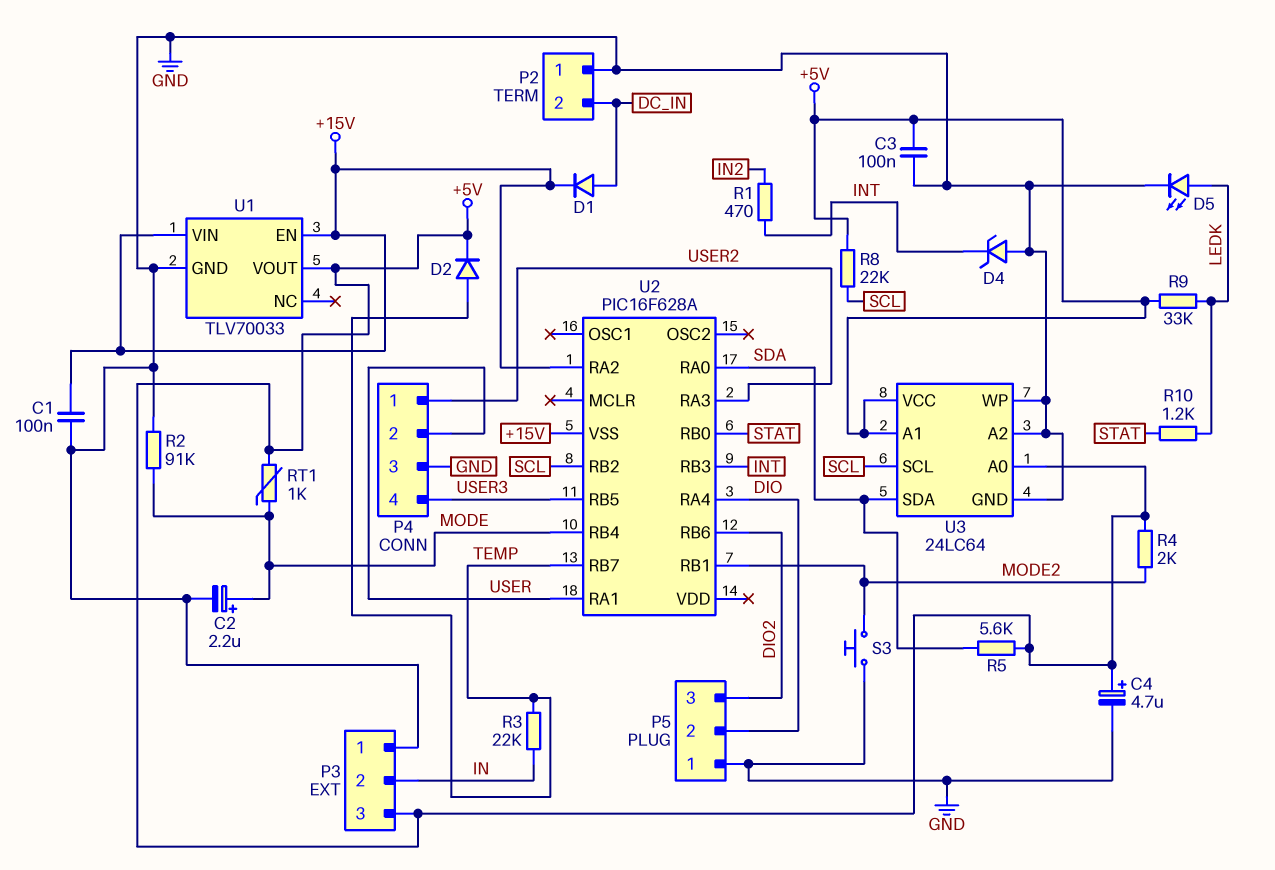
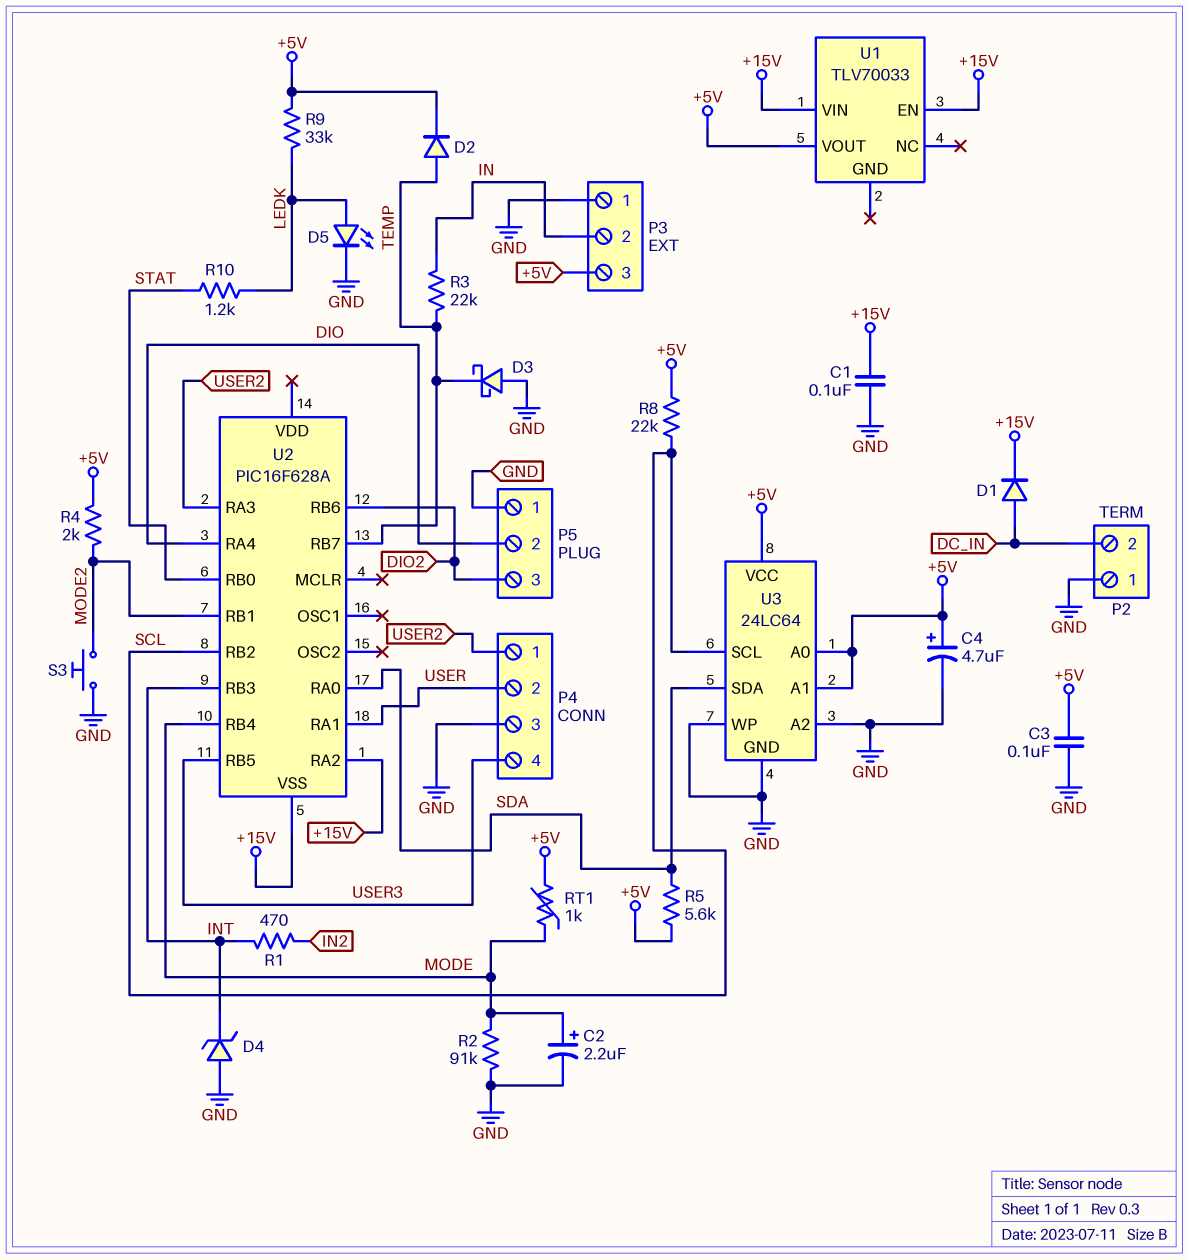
D3: none -> schottky (A GND, K TEMP)
U1 pin GND: GND -> none

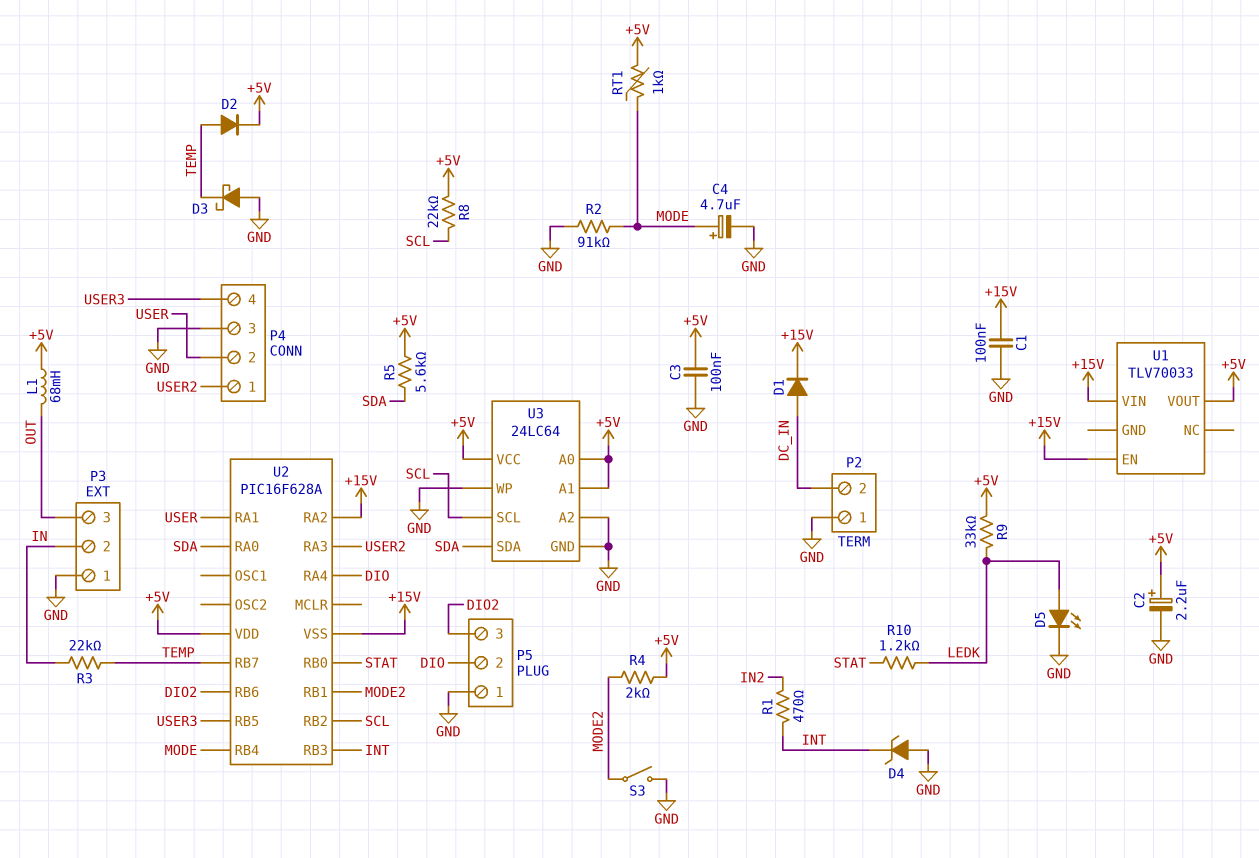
C2: 2.2uF (plus MODE, minus GND) -> 2.2uF (plus +5V, minus GND)
C4: 4.7uF (plus +5V, minus GND) -> 4.7uF (plus MODE, minus GND)
L1: none -> 68mH (+5V, OUT)
P3 pin 3: +5V -> OUT
S3: button (GND, MODE2) -> switch (GND, MODE2)
U2 pin VDD: none -> +5V

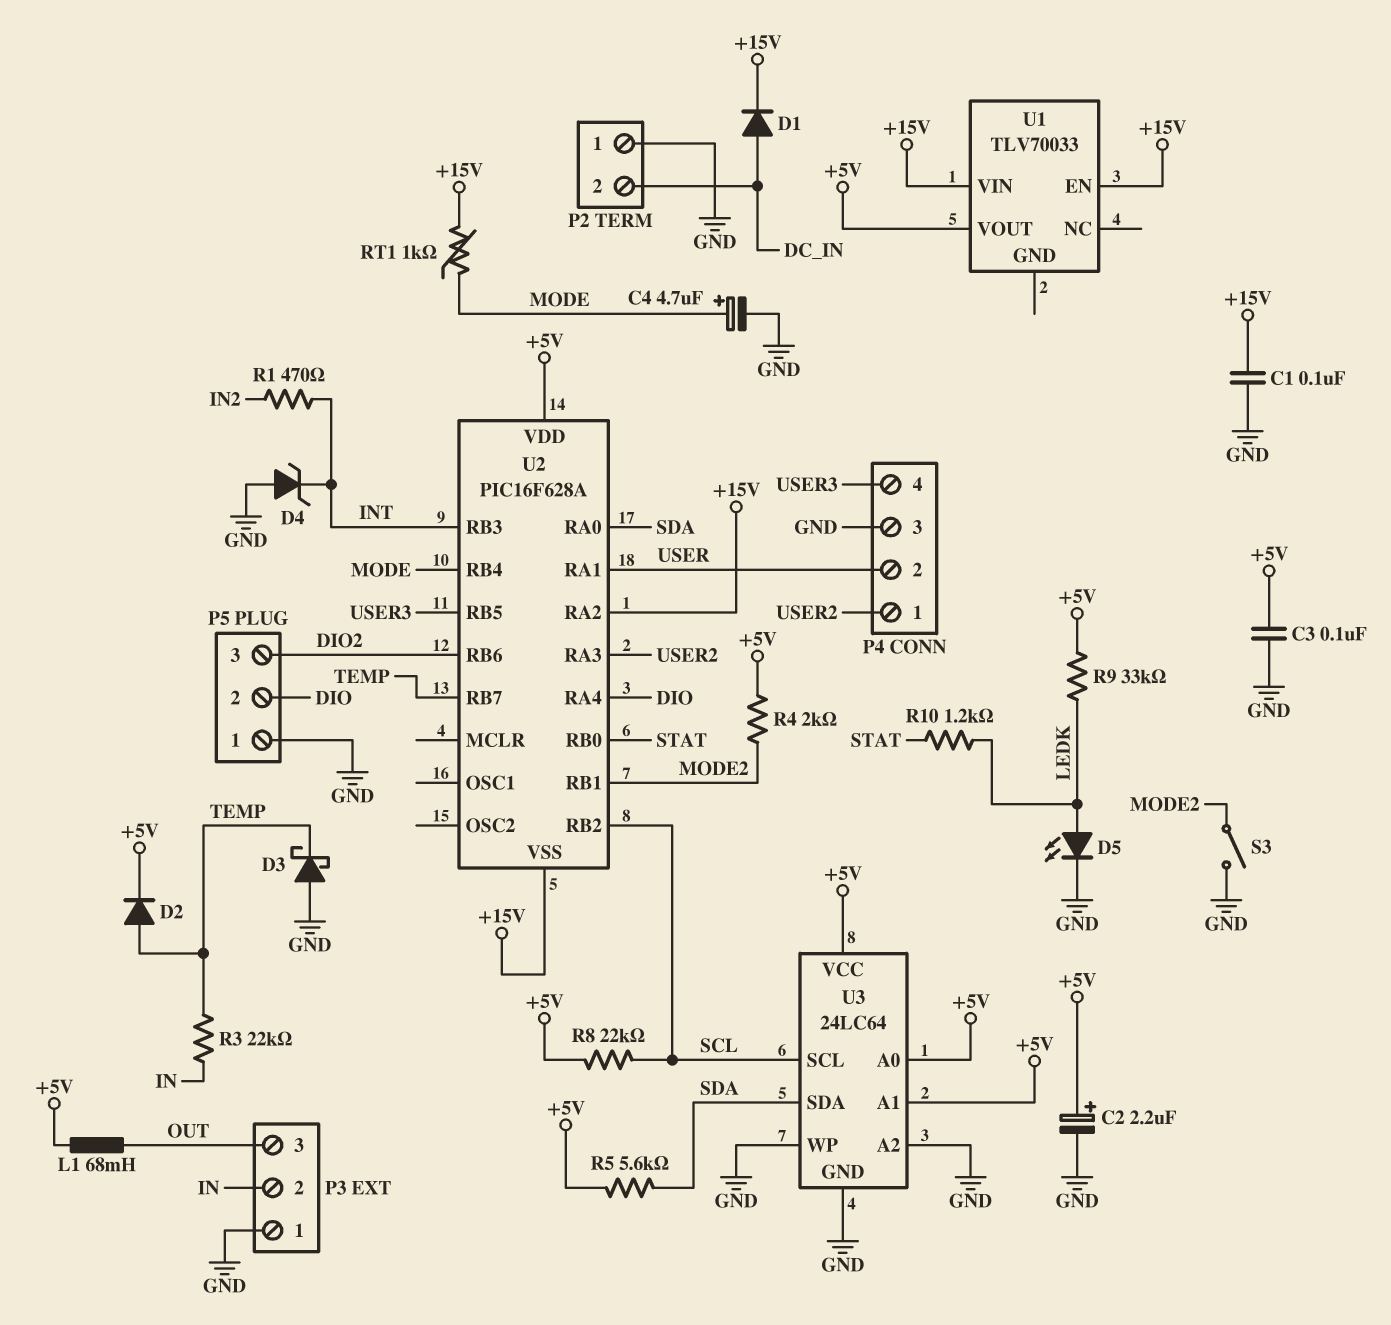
R2: 91k (GND, MODE) -> none
RT1: 1k (+5V, MODE) -> 1k (+15V, MODE)

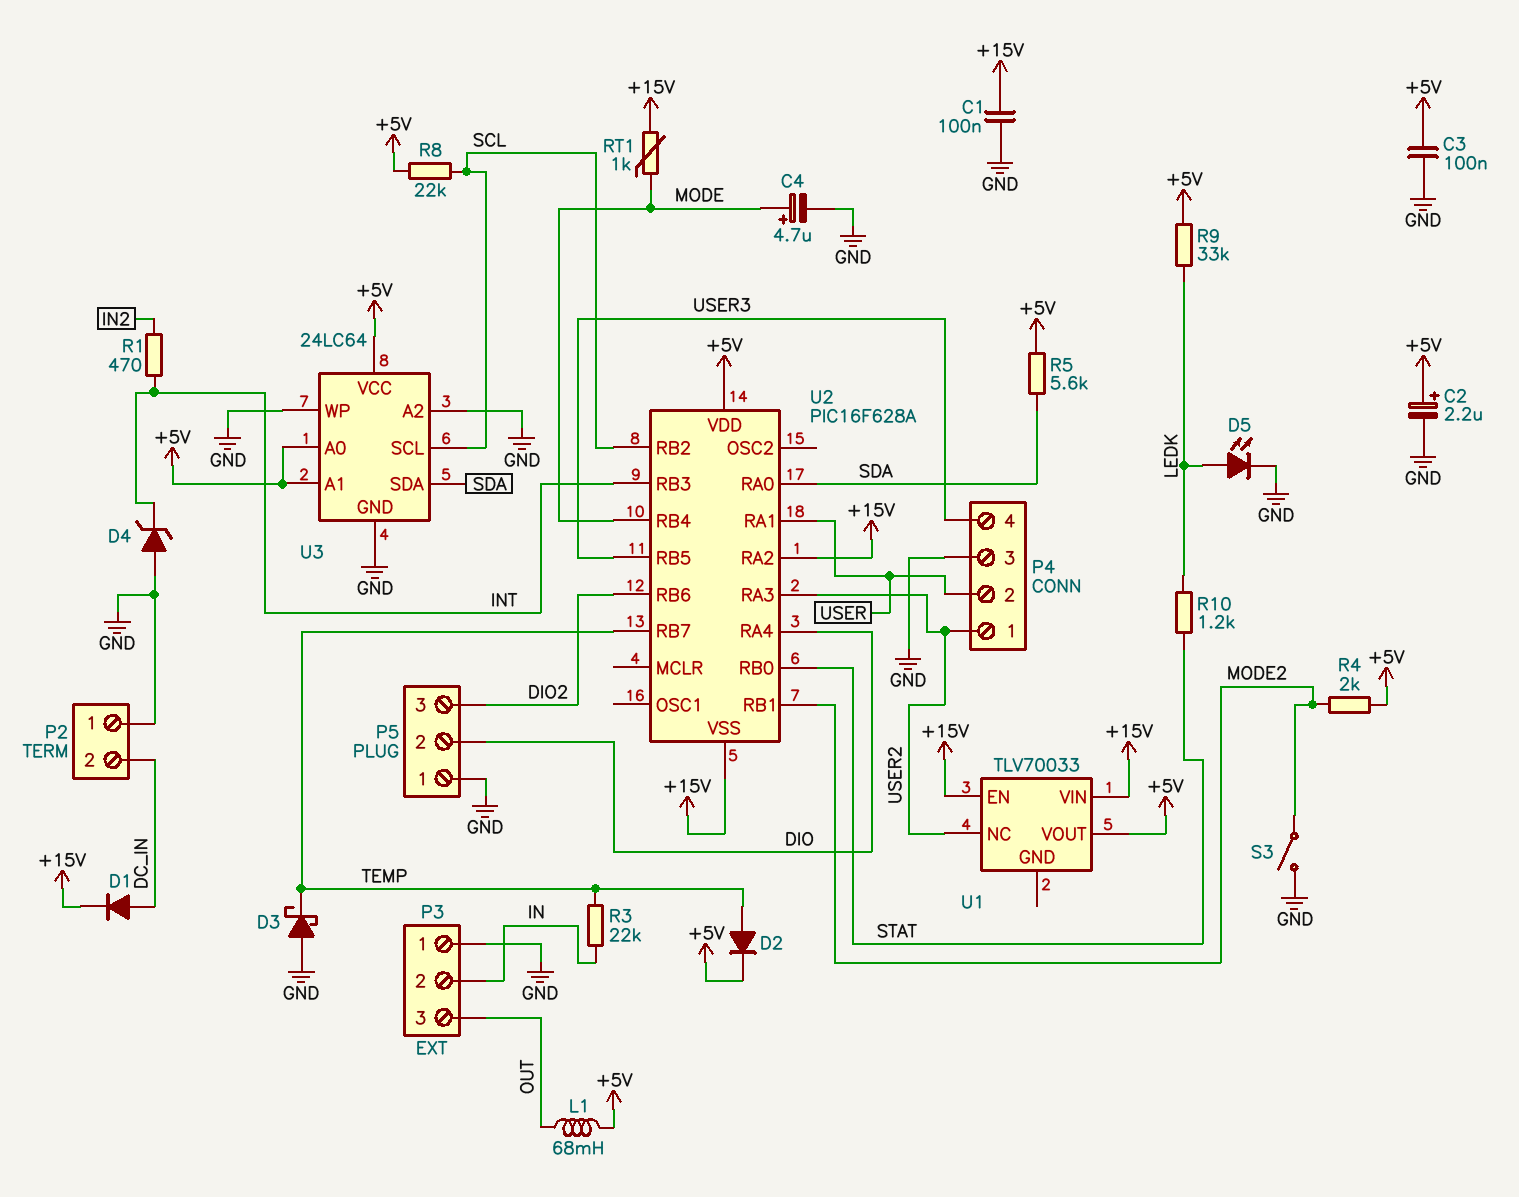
U1 pin NC: none -> USER2

